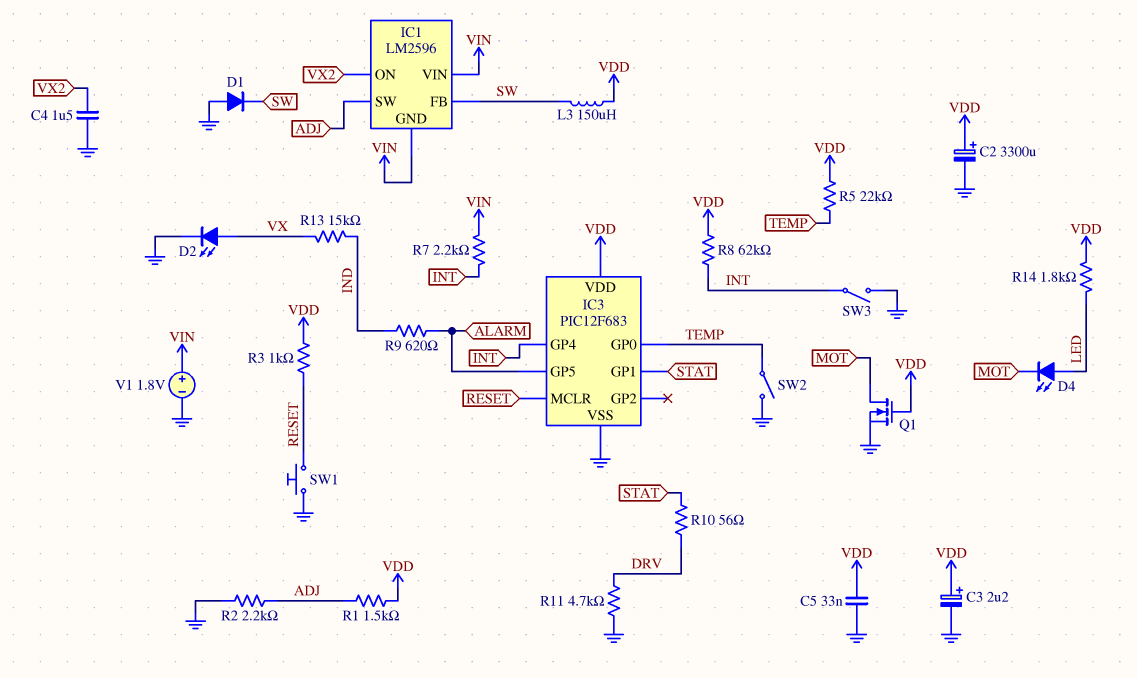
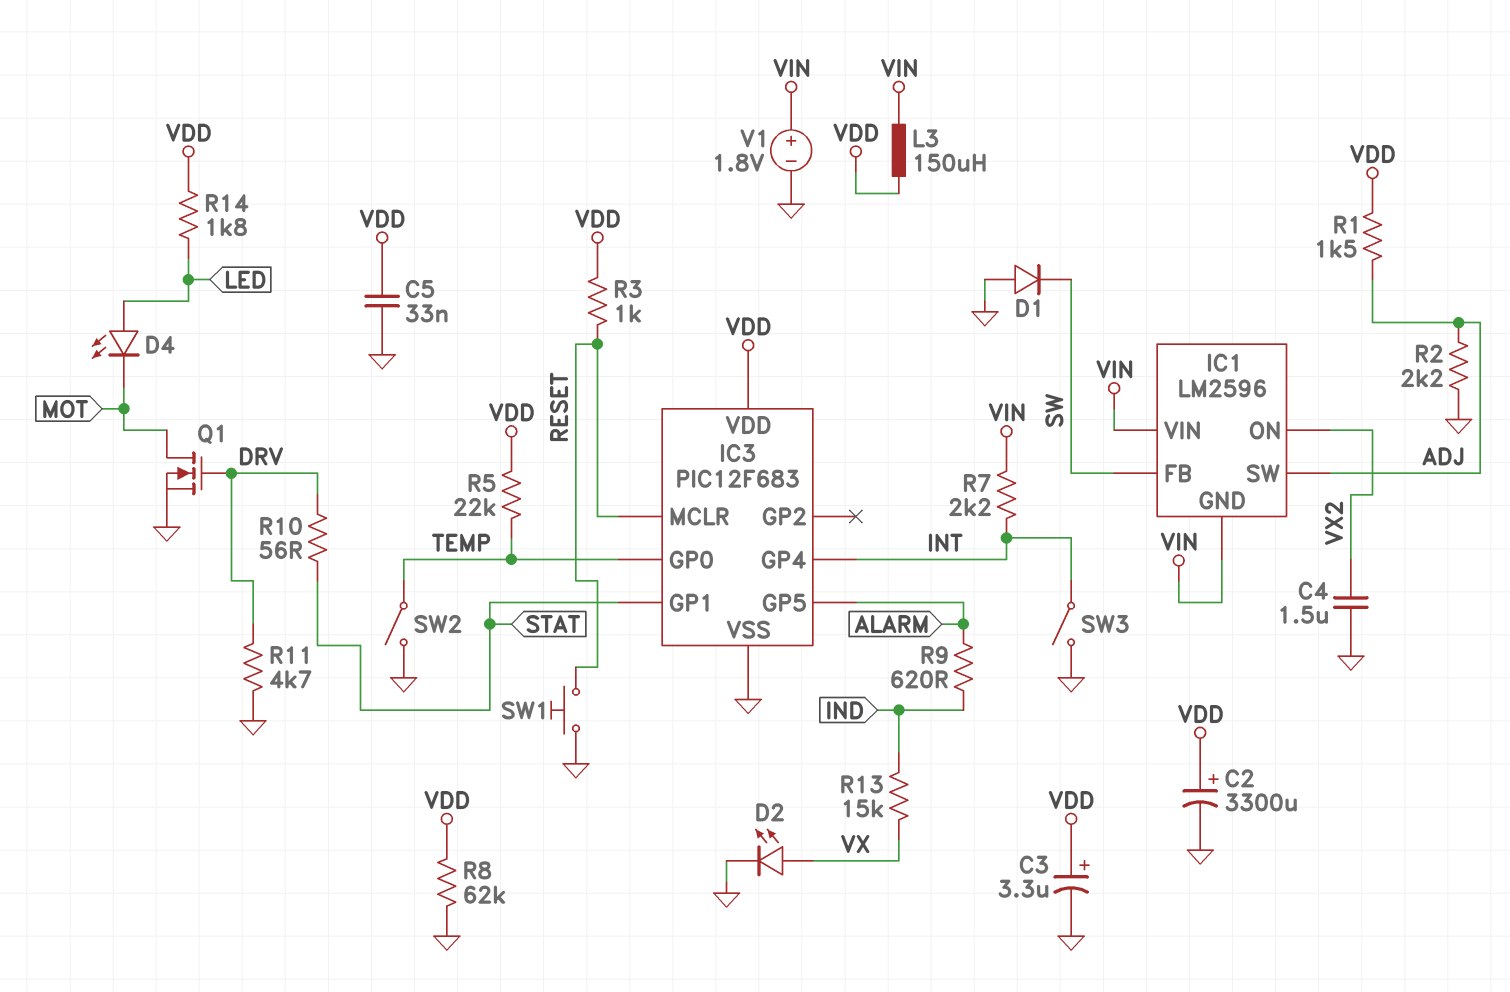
C3: 2.2uF (plus VDD, minus GND) -> 3.3uF (plus VDD, minus GND)
L3: 150uH (SW, VDD) -> 150uH (VDD, VIN)
Q1: NMOS (G VDD, D MOT, S GND) -> NMOS (G DRV, D MOT, S GND)
R8: 62k (INT, VDD) -> 62k (GND, VDD)

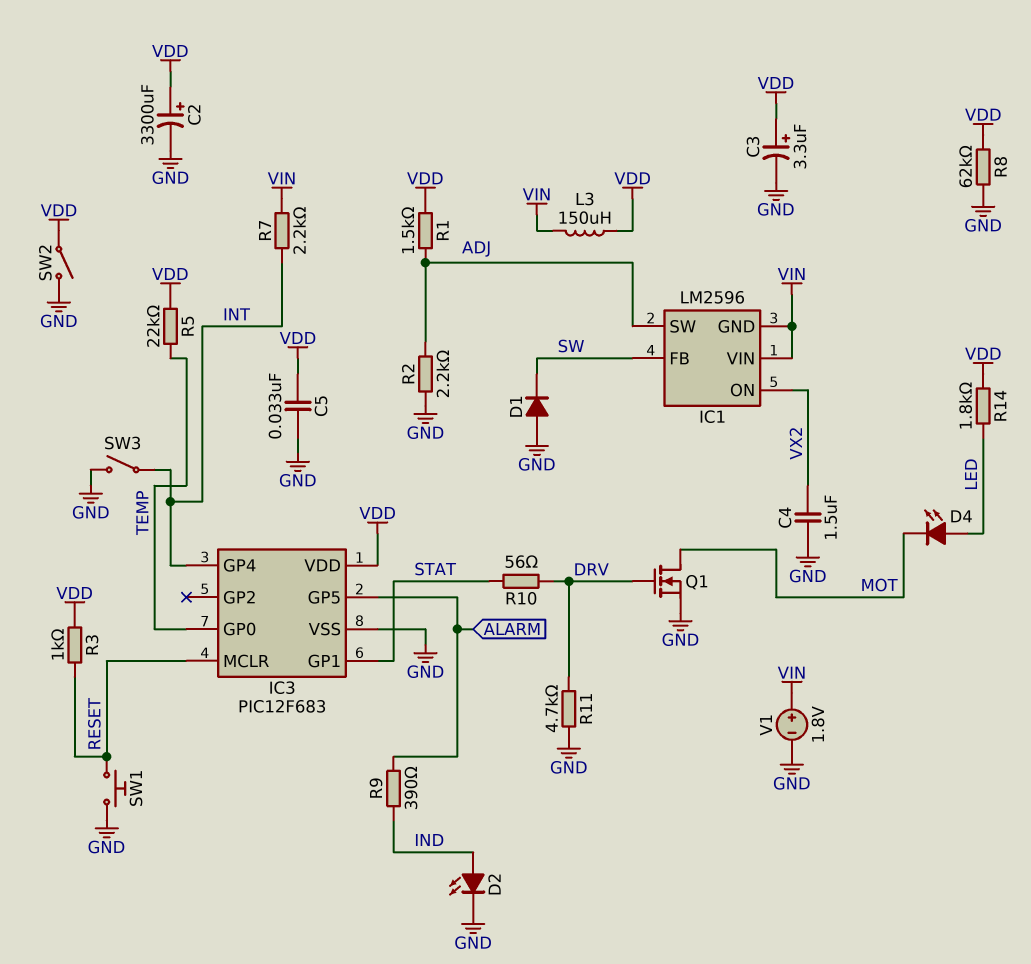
D2: LED (A VX, K GND) -> LED (A IND, K GND)
R9: 620 (ALARM, IND) -> 390 (ALARM, IND)
R13: 15k (IND, VX) -> none
SW2: switch (GND, TEMP) -> switch (GND, VDD)

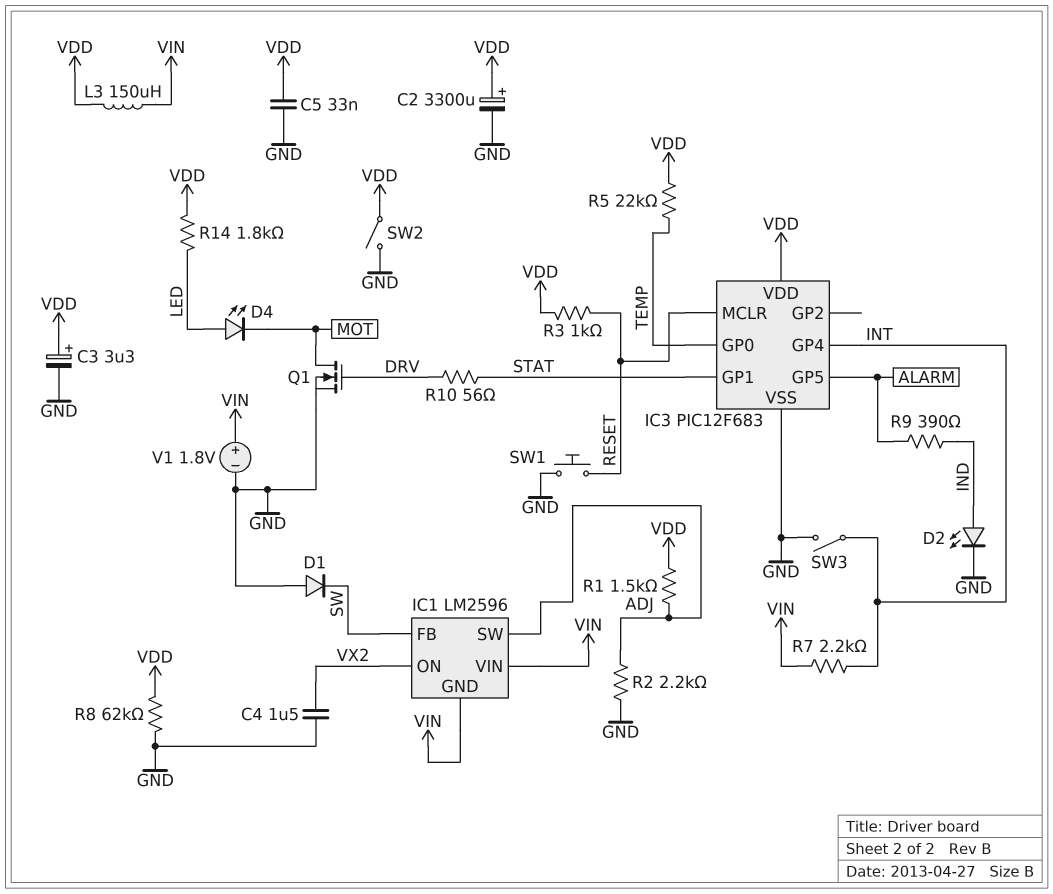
R11: 4.7k (DRV, GND) -> none

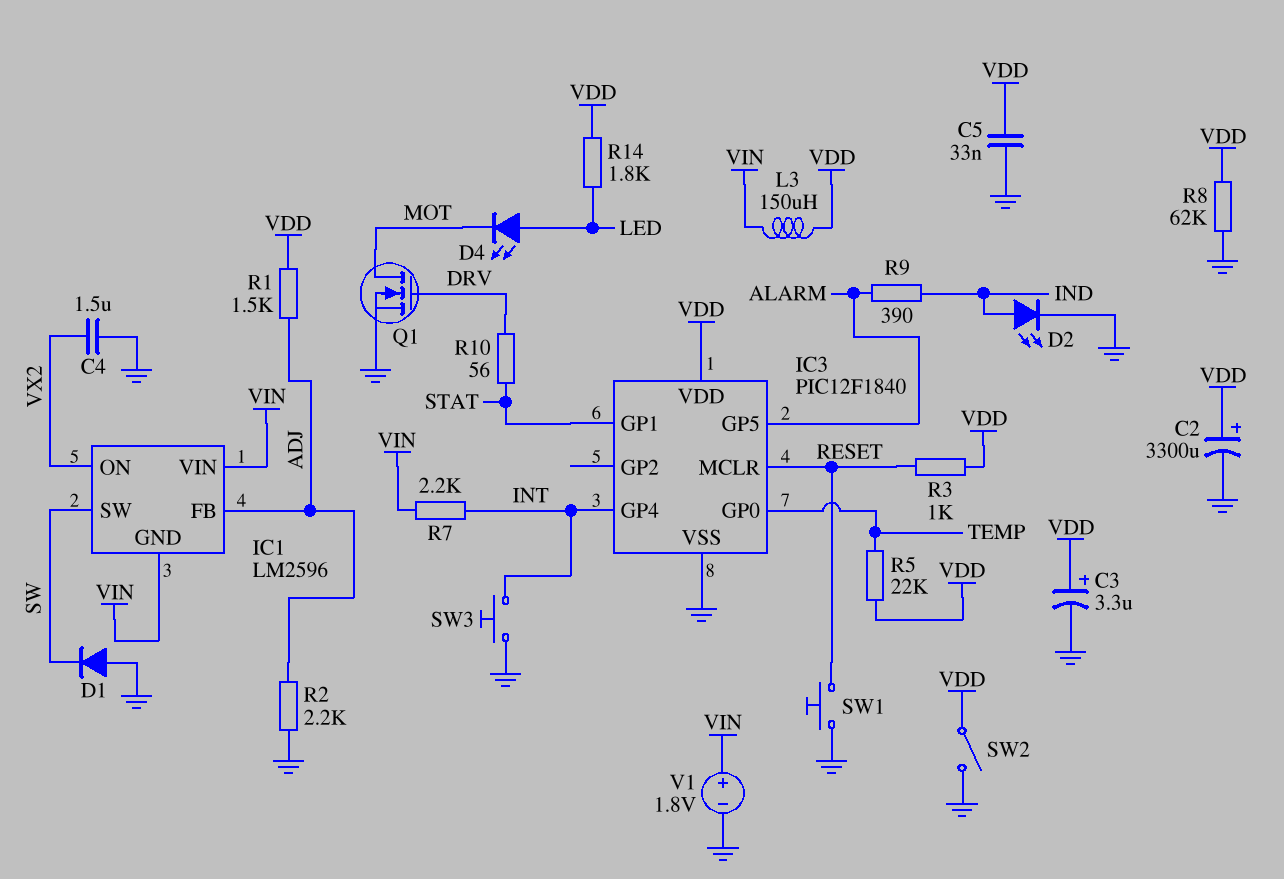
IC1 pin FB: SW -> ADJ
IC1 pin SW: ADJ -> SW
IC3: PIC12F683 -> PIC12F1840
SW3: switch (GND, INT) -> button (GND, INT)

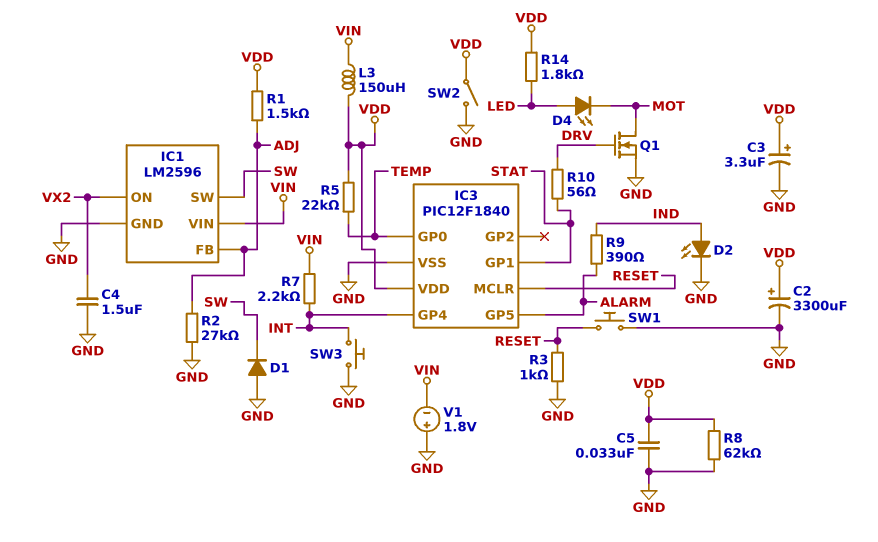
IC1 pin GND: VIN -> GND
R2: 2.2k (ADJ, GND) -> 27k (ADJ, GND)
R3: 1k (RESET, VDD) -> 1k (GND, RESET)
V1: 1.8V (plus VIN, minus GND) -> 1.8V (plus GND, minus VIN)

